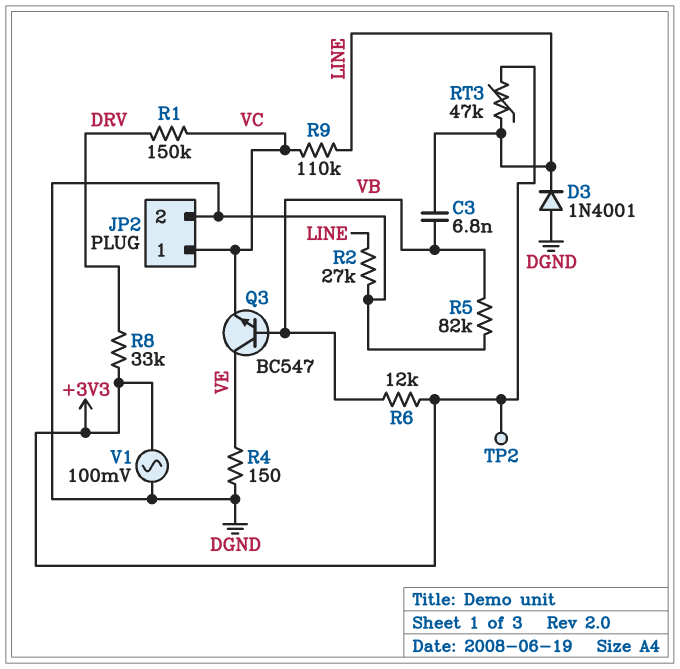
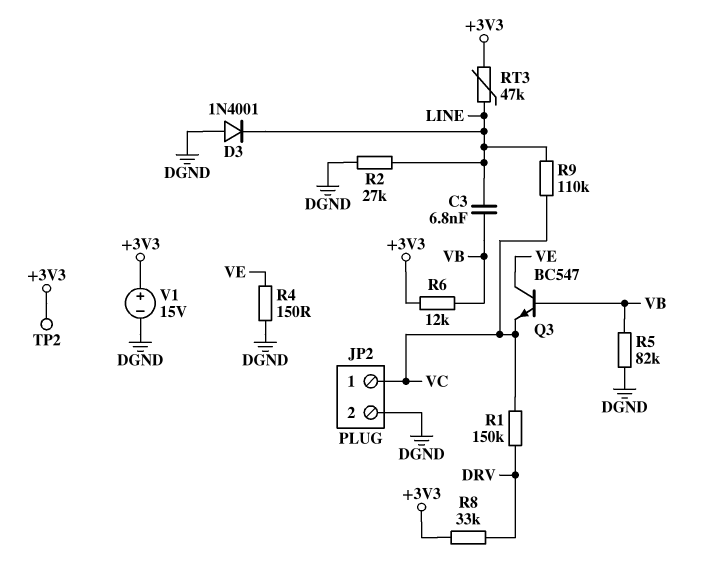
V1: AC 100mV (+3V3, DGND) -> 15V (plus +3V3, minus DGND)

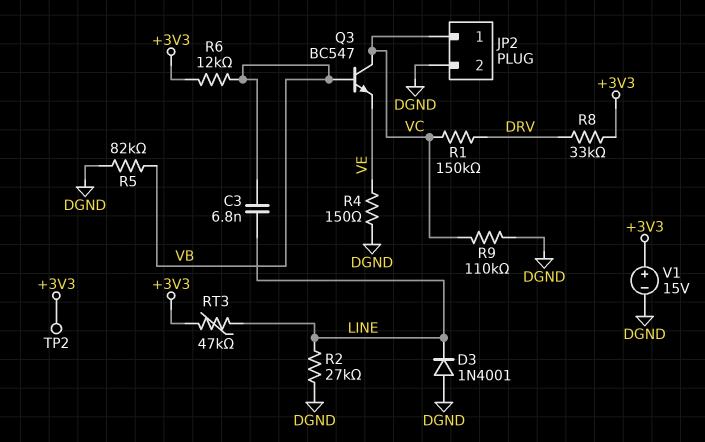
Q3: NPN BC547 (B VB, C VE, E VC) -> NPN BC547 (B VB, C VC, E VE)
R9: 110k (LINE, VC) -> 110k (DGND, VC)

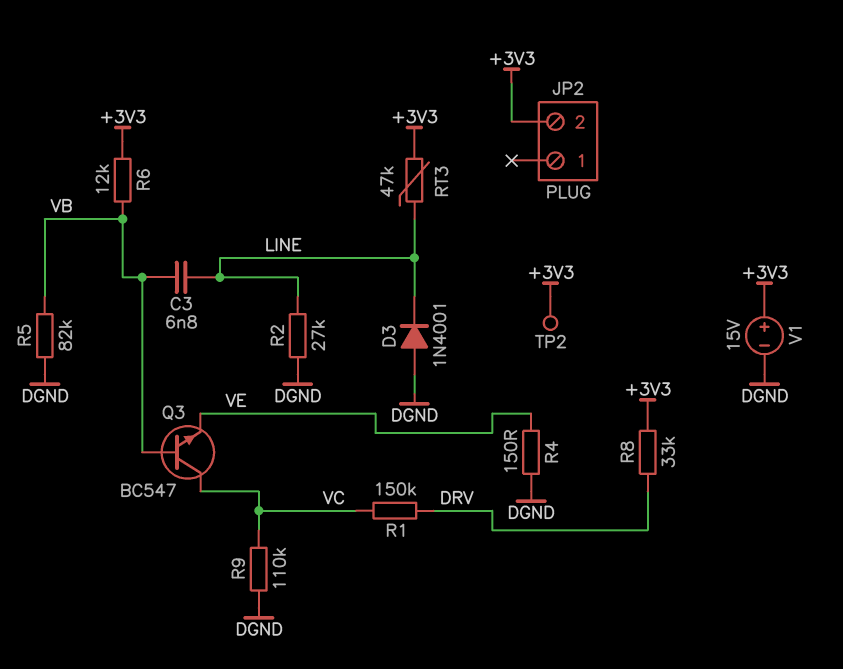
JP2 pin 1: VC -> none
JP2 pin 2: DGND -> +3V3

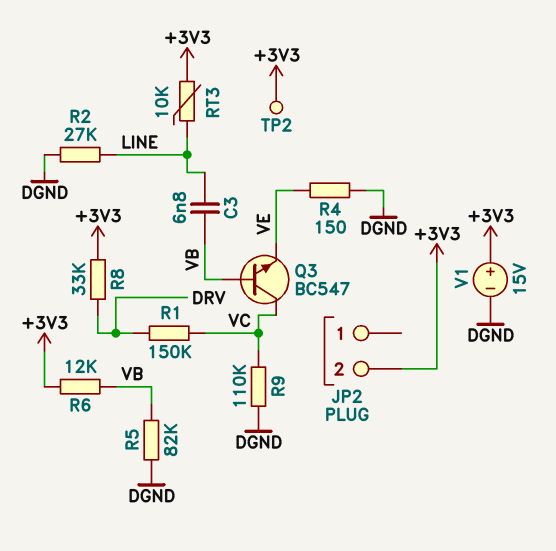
D3: diode 1N4001 (A DGND, K LINE) -> none
RT3: 47k (+3V3, LINE) -> 10k (+3V3, LINE)

